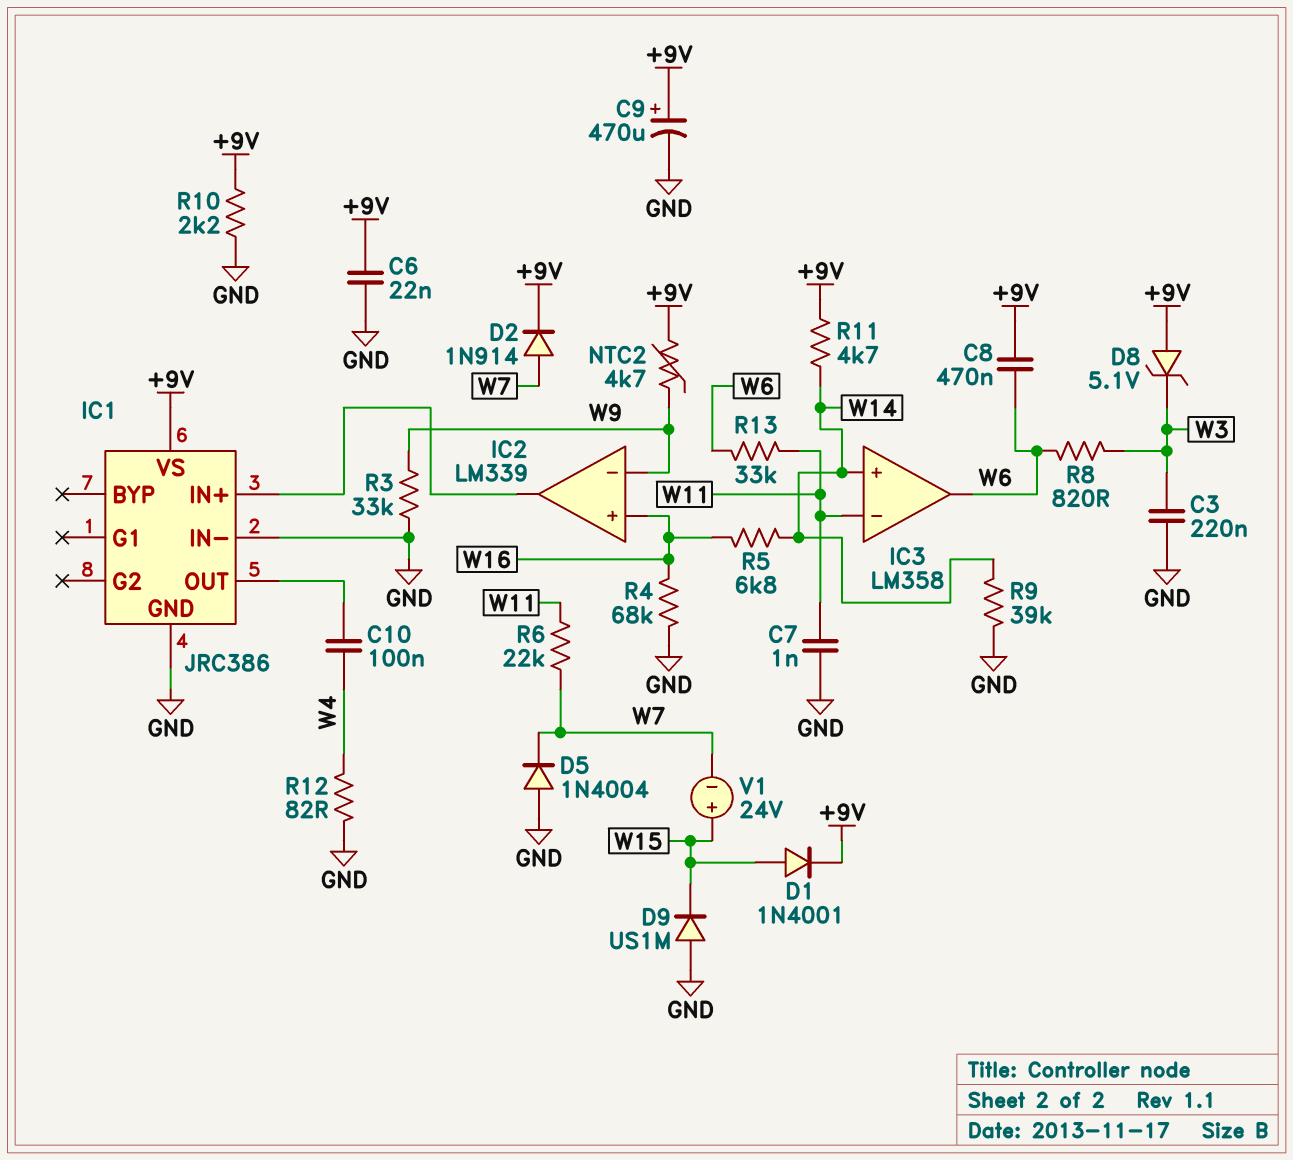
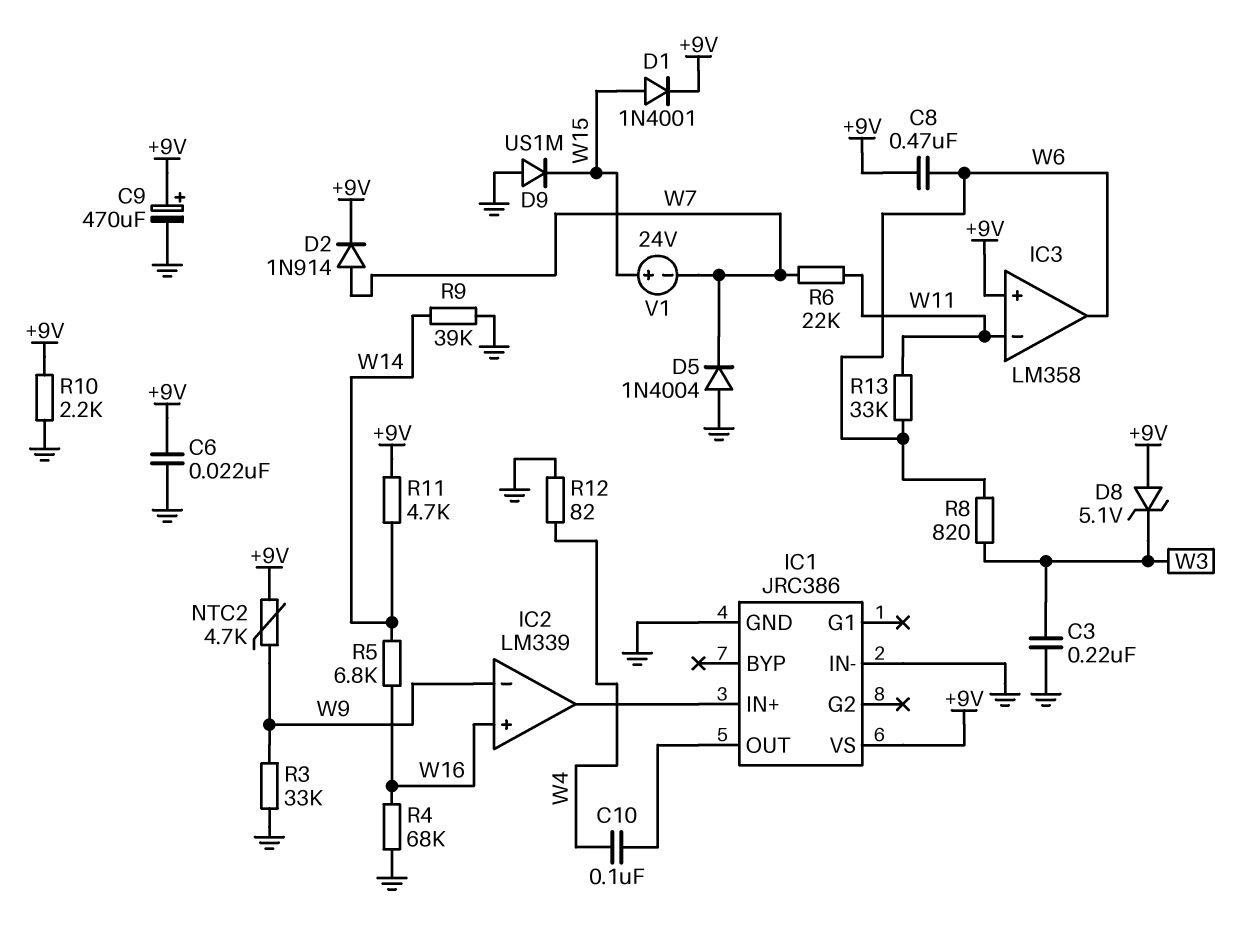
C7: 1nF (GND, W11) -> none
IC3 pin in+: W14 -> +9V

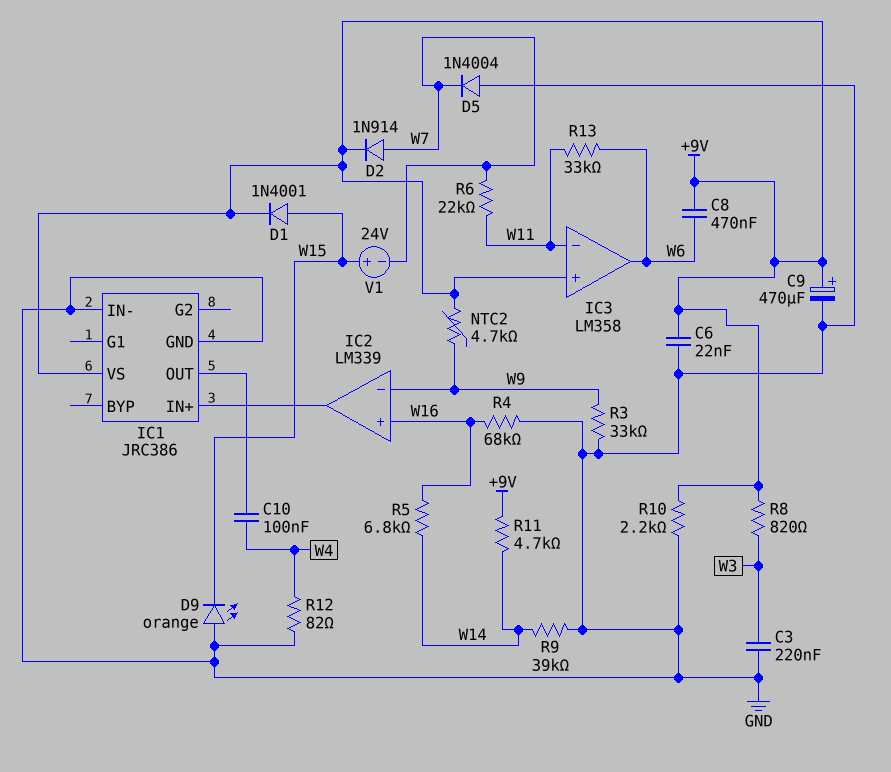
D8: zener 5.1V (A +9V, K W3) -> none
D9: diode US1M (A GND, K W15) -> LED orange (A GND, K W15)
R8: 820 (W3, W6) -> 820 (+9V, W3)

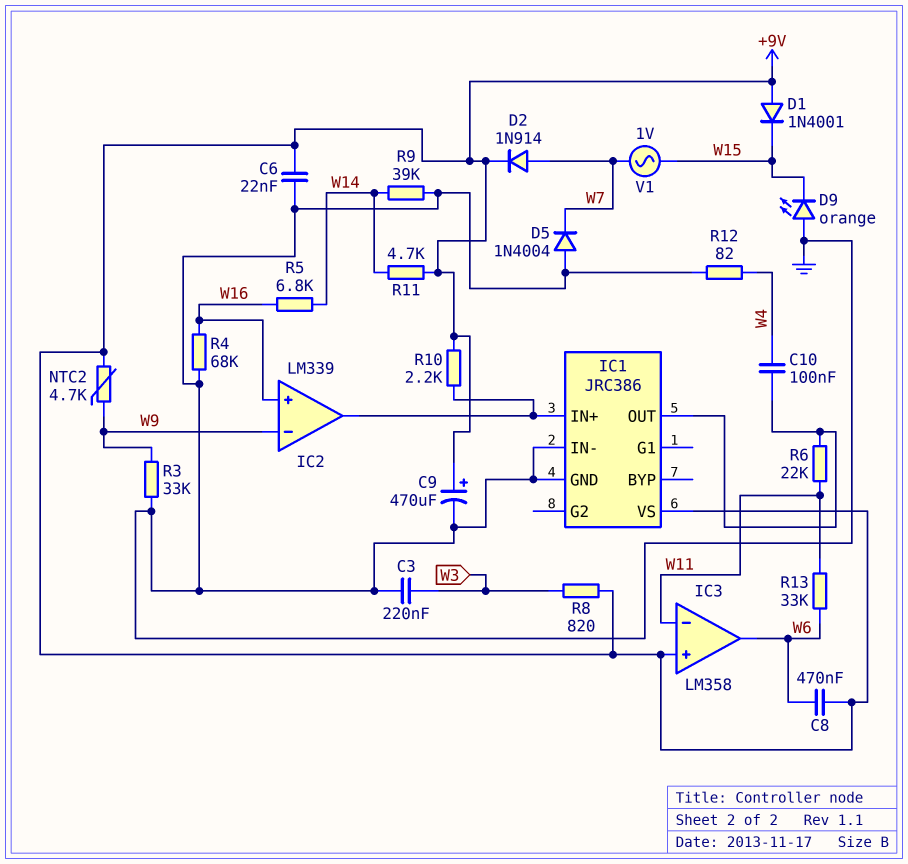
D1: diode 1N4001 (A W15, K +9V) -> diode 1N4001 (A +9V, K W15)
R6: 22k (W7, W11) -> 22k (IC1/OUT, W11)
R10: 2.2k (+9V, GND) -> 2.2k (+9V, IC1/IN+)
V1: 24V (plus W15, minus W7) -> AC 1V (W7, W15)

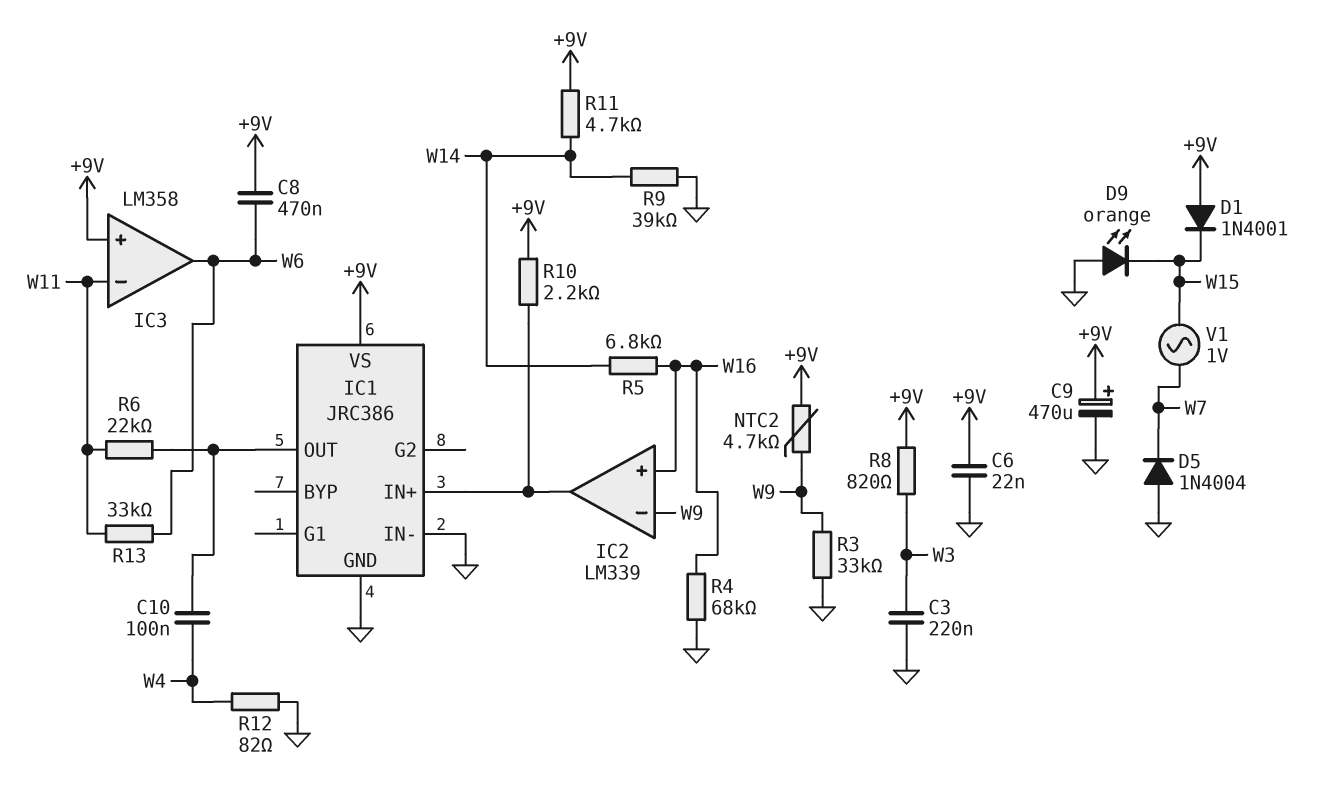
D2: diode 1N914 (A W7, K +9V) -> none

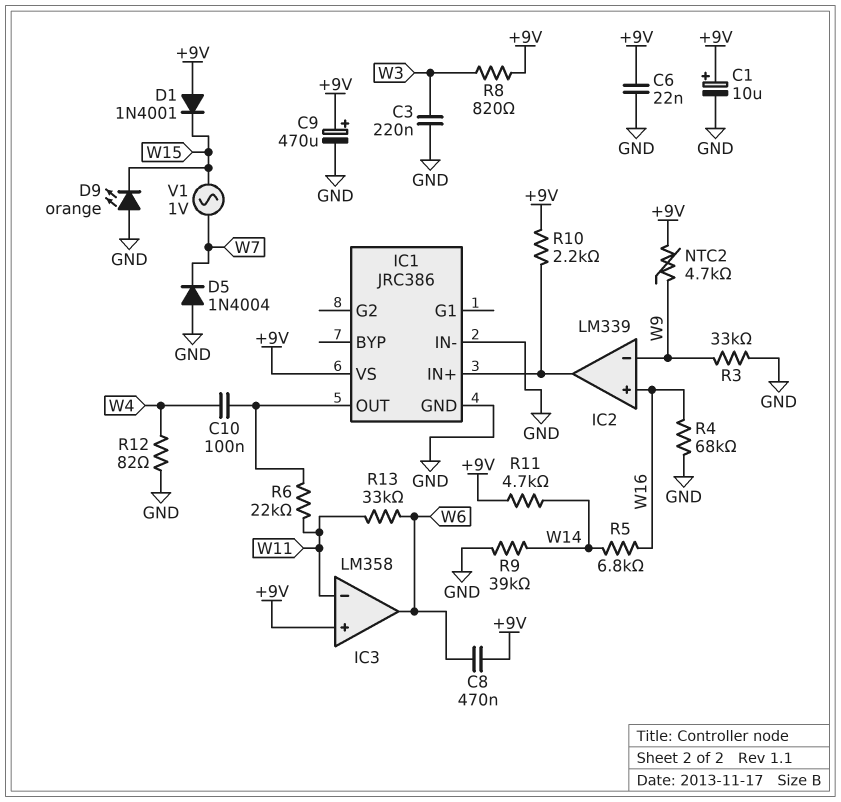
C1: none -> 10uF (plus +9V, minus GND)

